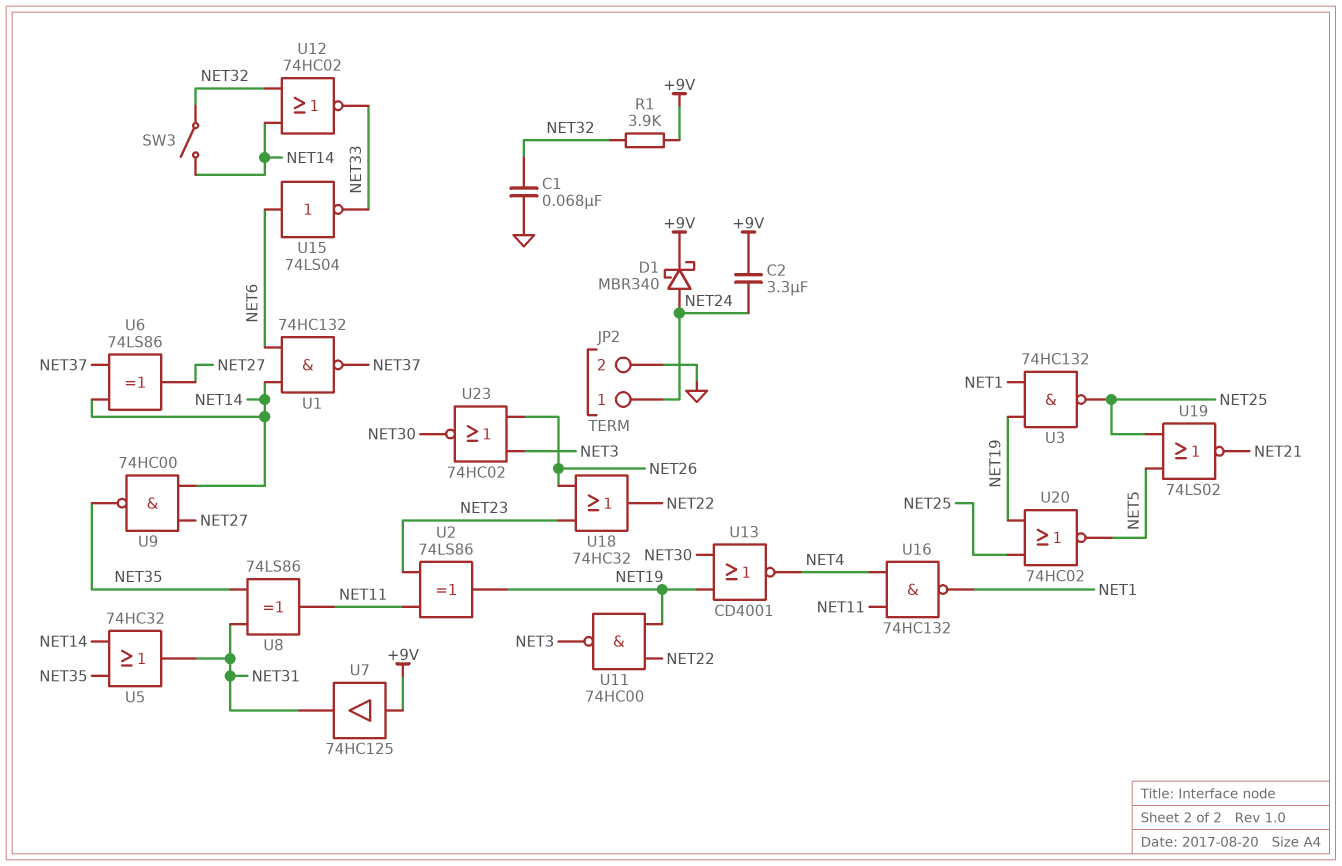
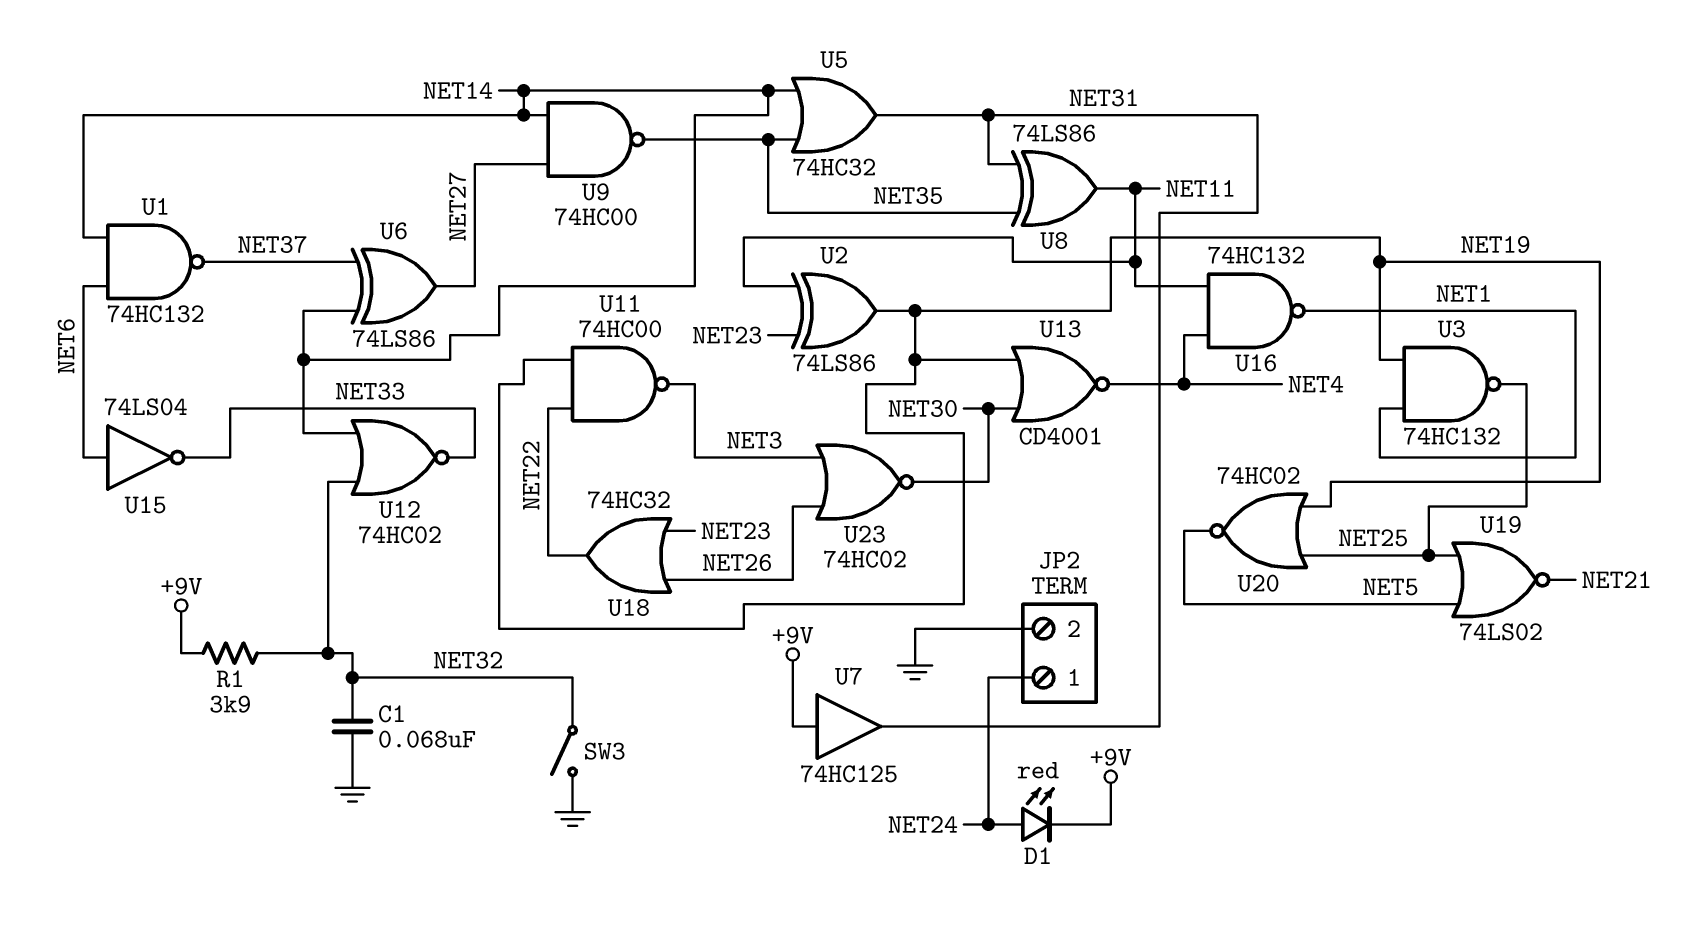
C2: 3.3uF (+9V, NET24) -> none
D1: schottky MBR340 (A NET24, K +9V) -> LED red (A NET24, K +9V)
SW3: switch (NET14, NET32) -> switch (GND, NET32)

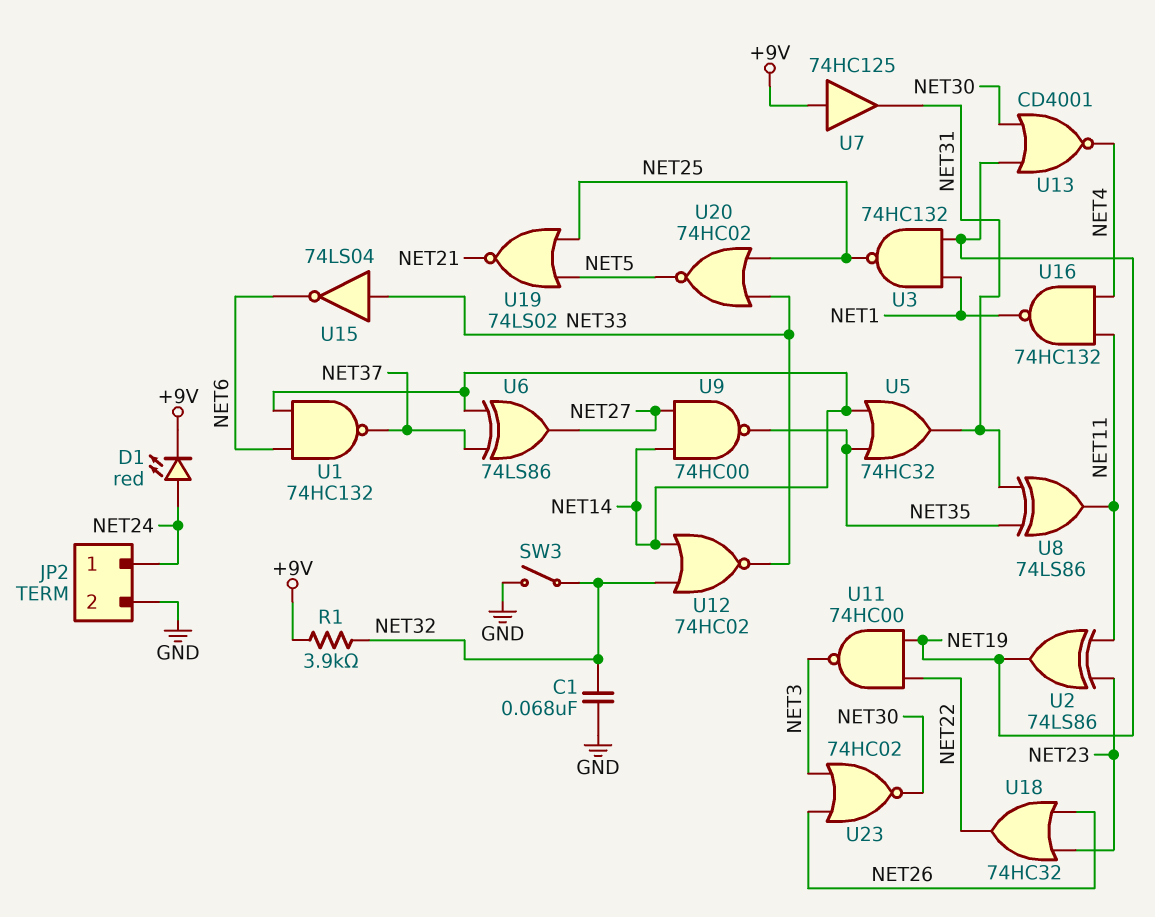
U15: NOT 74LS04 (in NET6, out NET33) -> NOT 74LS04 (in NET33, out NET6)
U20: NOR 74HC02 (in NET19, in NET25, out NET5) -> NOR 74HC02 (in NET25, in NET33, out NET5)

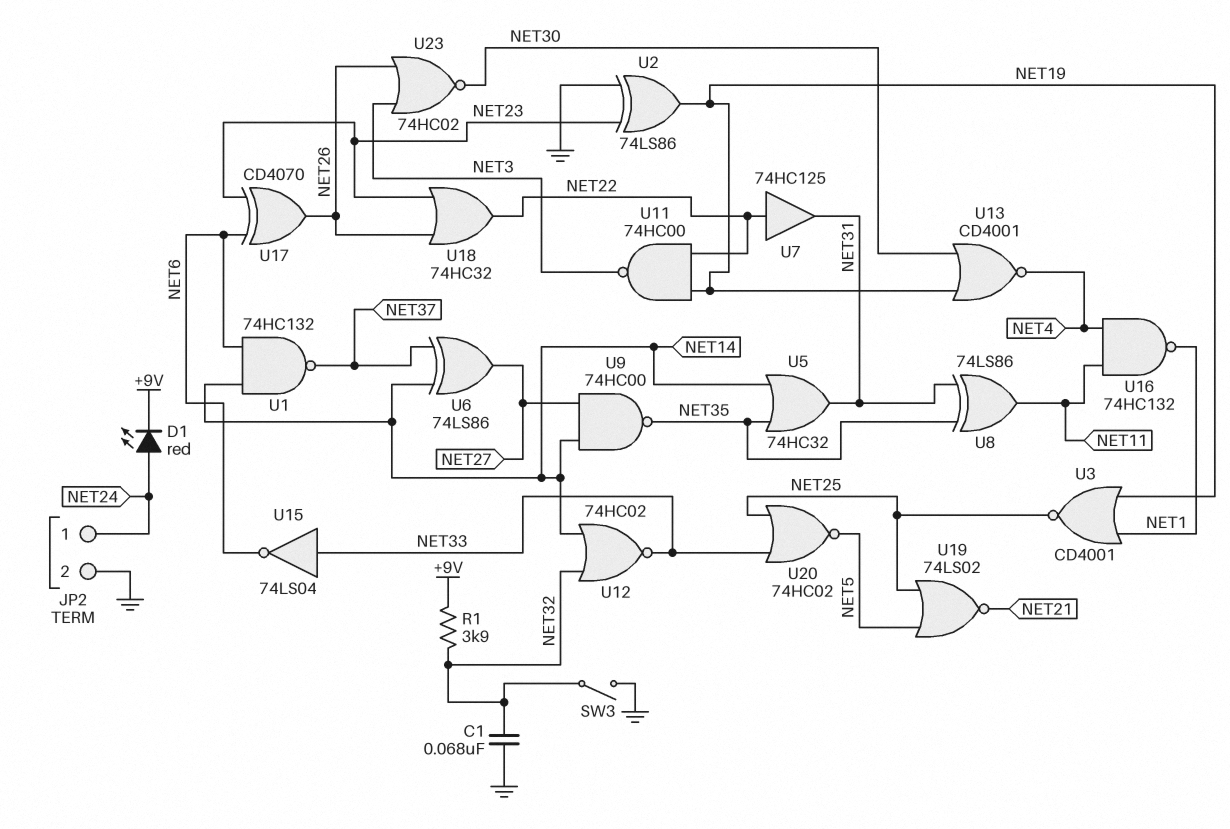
U2: XOR 74LS86 (in NET11, in NET23, out NET19) -> XOR 74LS86 (in GND, in NET23, out NET19)
U3: NAND 74HC132 (in NET1, in NET19, out NET25) -> NOR CD4001 (in NET1, in NET19, out NET25)
U7: buffer 74HC125 (in +9V, out NET31) -> buffer 74HC125 (in NET22, out NET31)
U17: none -> XOR CD4070 (in NET6, in NET23, out NET26)

